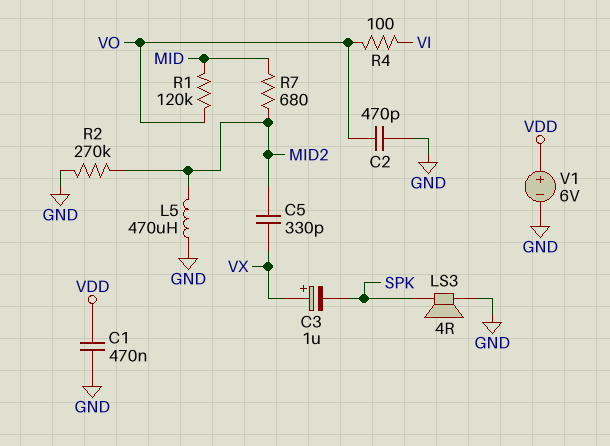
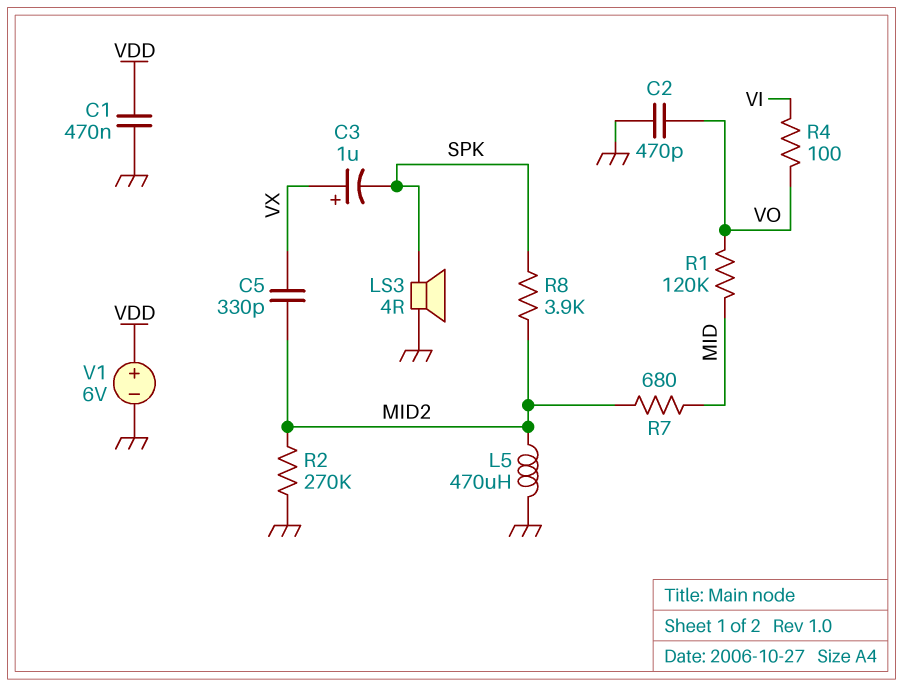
R8: none -> 3.9k (MID2, SPK)

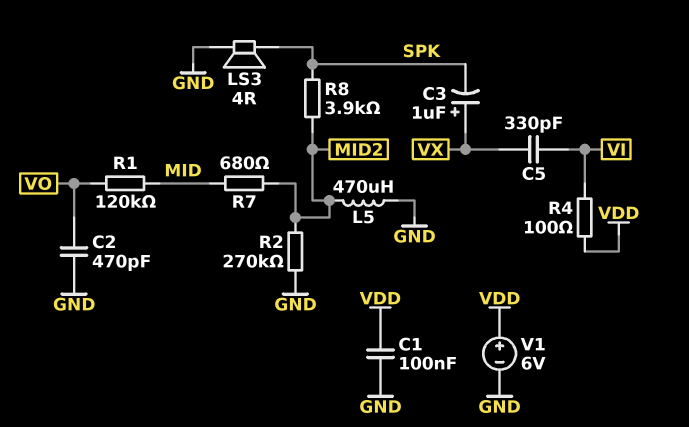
C1: 470nF (GND, VDD) -> 100nF (GND, VDD)
C5: 330pF (MID2, VX) -> 330pF (VI, VX)
R4: 100 (VI, VO) -> 100 (VDD, VI)

